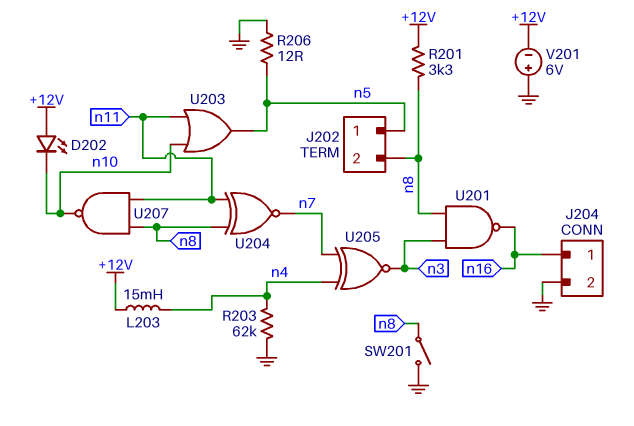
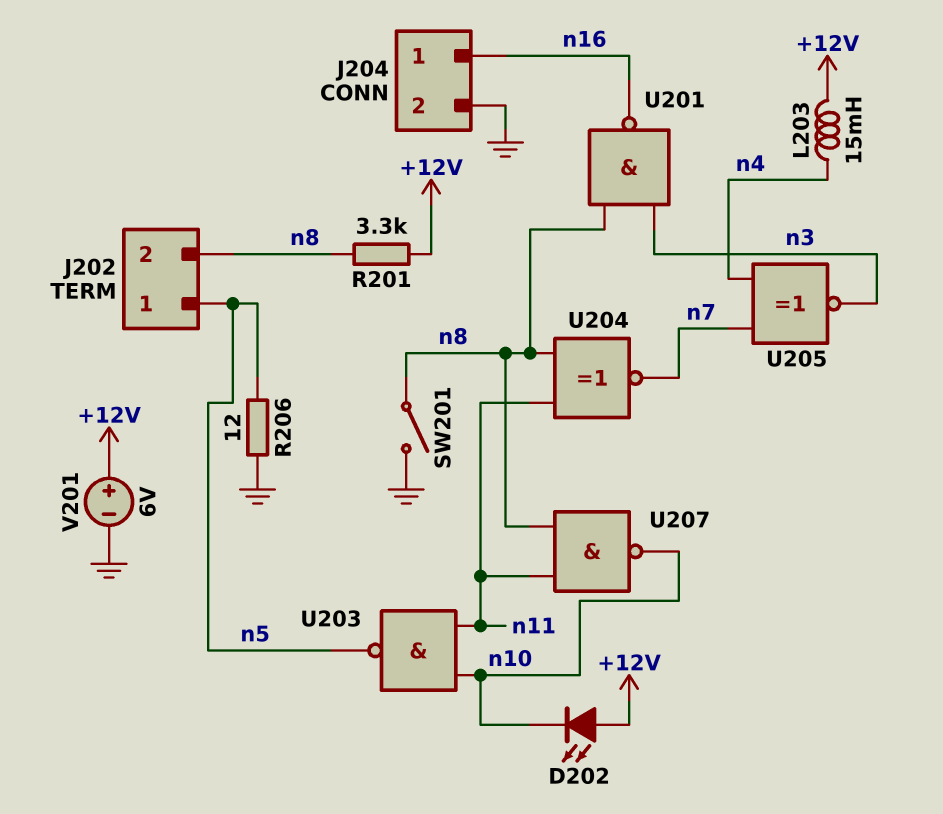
R203: 62k (GND, n4) -> none
U203: OR (in n10, in n11, out n5) -> NAND (in n10, in n11, out n5)
V201: 6V (plus GND, minus +12V) -> 6V (plus +12V, minus GND)

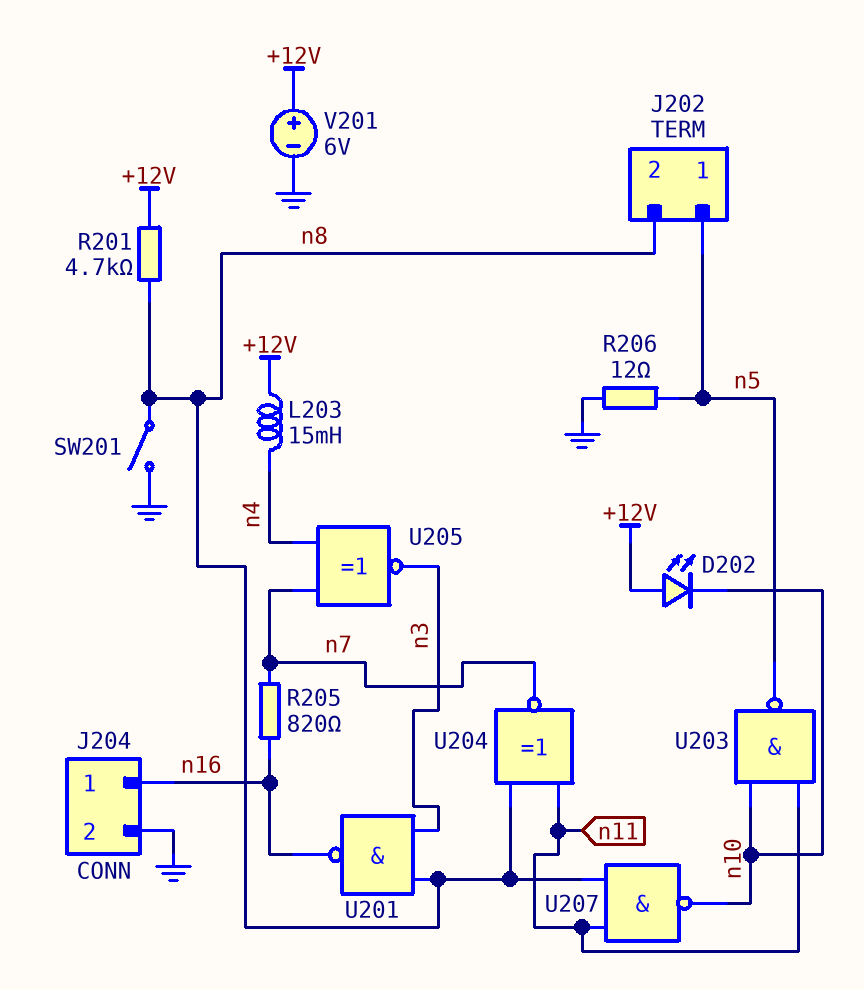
R201: 3.3k (+12V, n8) -> 4.7k (+12V, n8)
R205: none -> 820 (n7, n16)

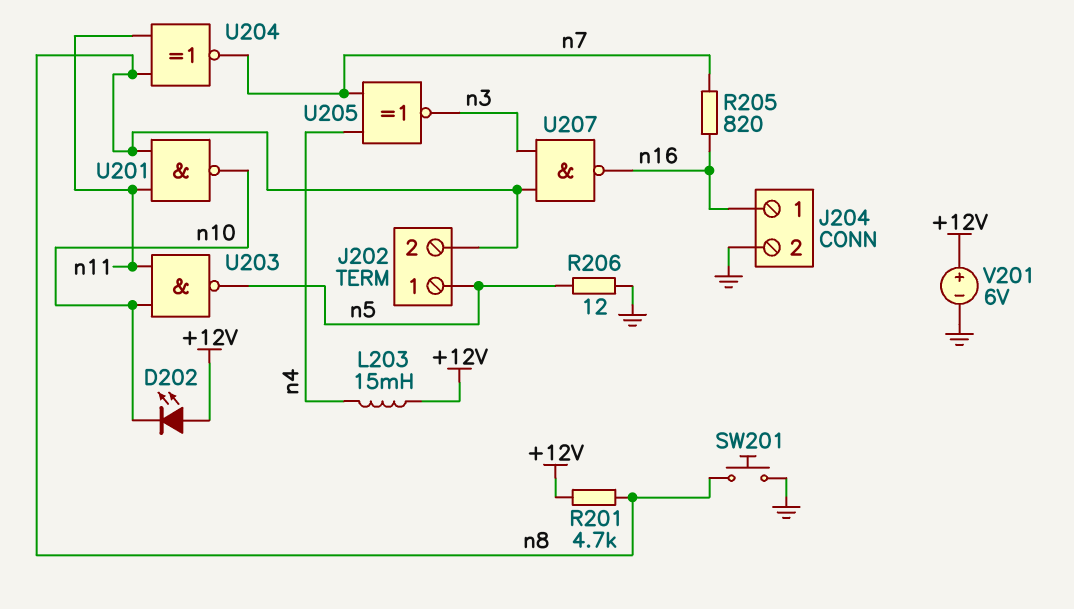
SW201: switch (GND, n8) -> button (GND, n8)
U201: NAND (in n3, in n8, out n16) -> NAND (in n8, in n11, out n10)
U207: NAND (in n8, in n11, out n10) -> NAND (in n3, in n8, out n16)

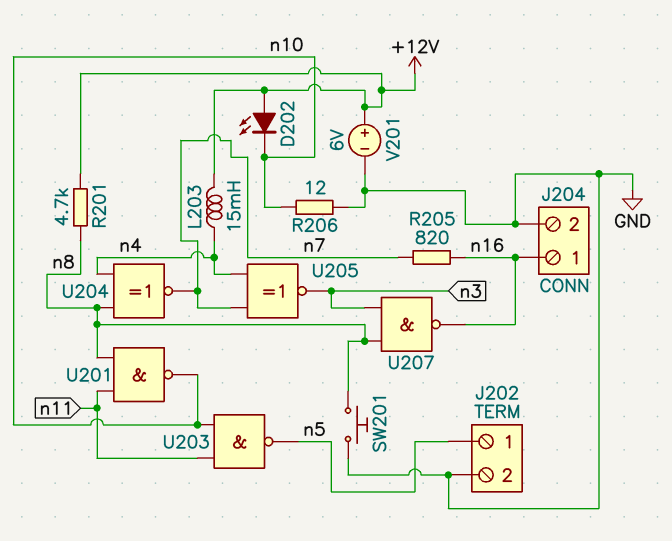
J202 pin 2: n8 -> GND
R206: 12 (GND, n5) -> 12 (GND, n10)
U204: XNOR (in n8, in n11, out n7) -> XNOR (in n4, in n8, out n7)

